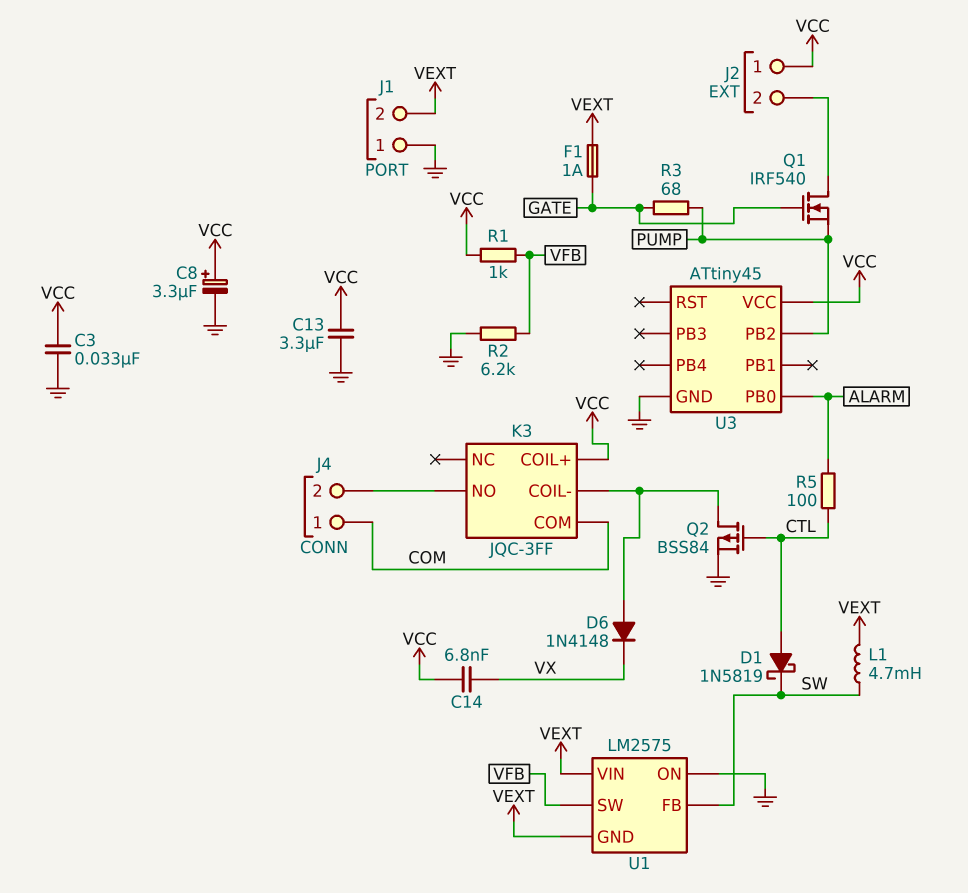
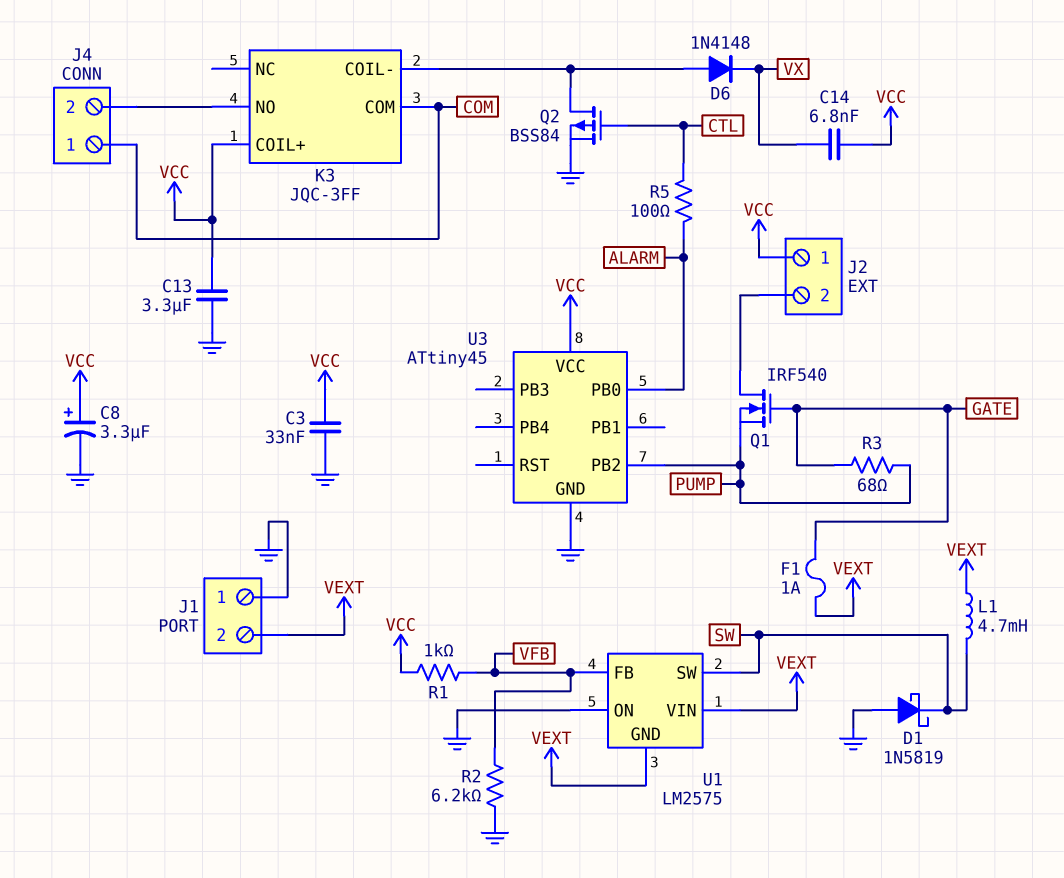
D1: schottky 1N5819 (A CTL, K SW) -> schottky 1N5819 (A GND, K SW)
U1 pin FB: SW -> VFB
U1 pin SW: VFB -> SW

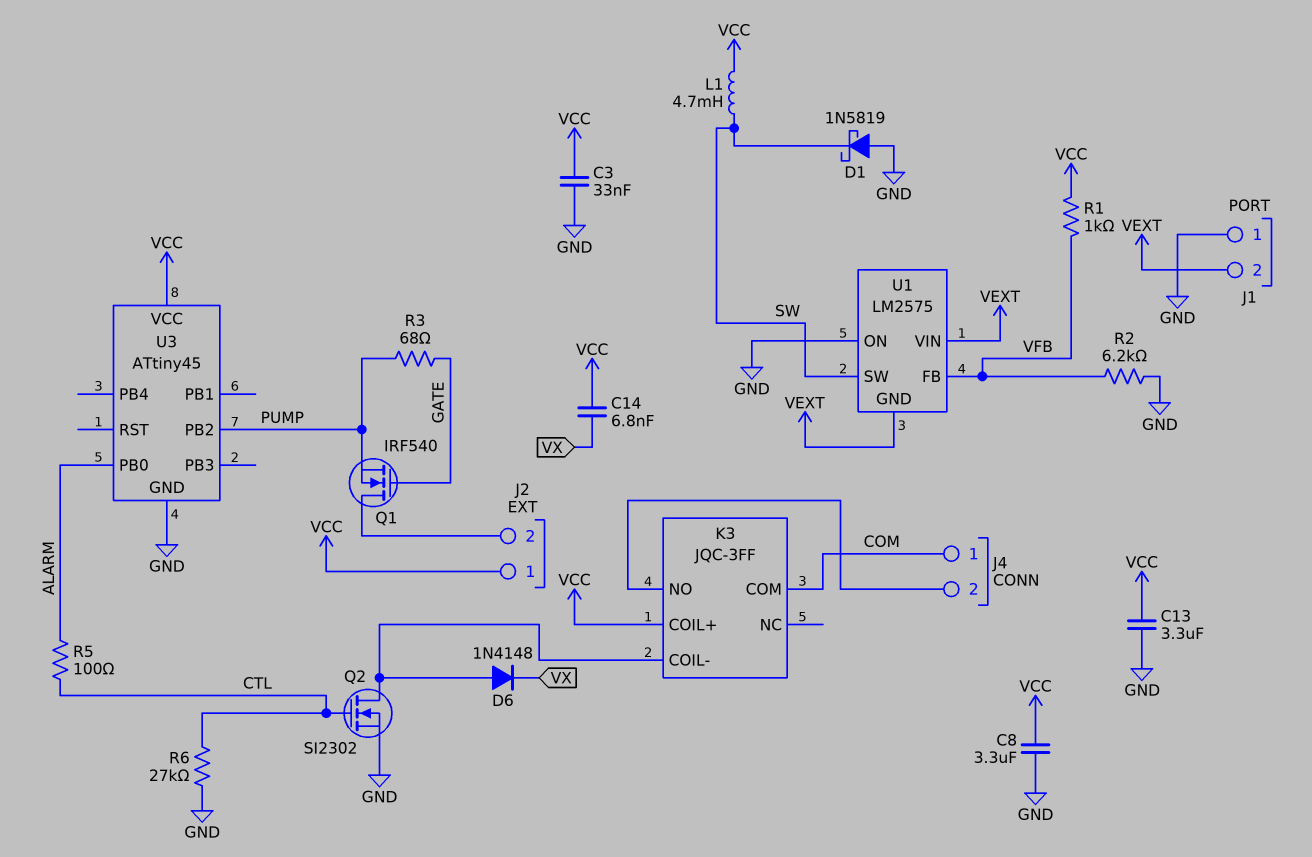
C8: 3.3uF (plus VCC, minus GND) -> 3.3uF (GND, VCC)
F1: 1A (GATE, VEXT) -> none
L1: 4.7mH (SW, VEXT) -> 4.7mH (SW, VCC)
Q2: PMOS BSS84 (G CTL, D K3/COIL-, S GND) -> NMOS SI2302 (G CTL, D K3/COIL-, S GND)
R6: none -> 27k (CTL, GND)

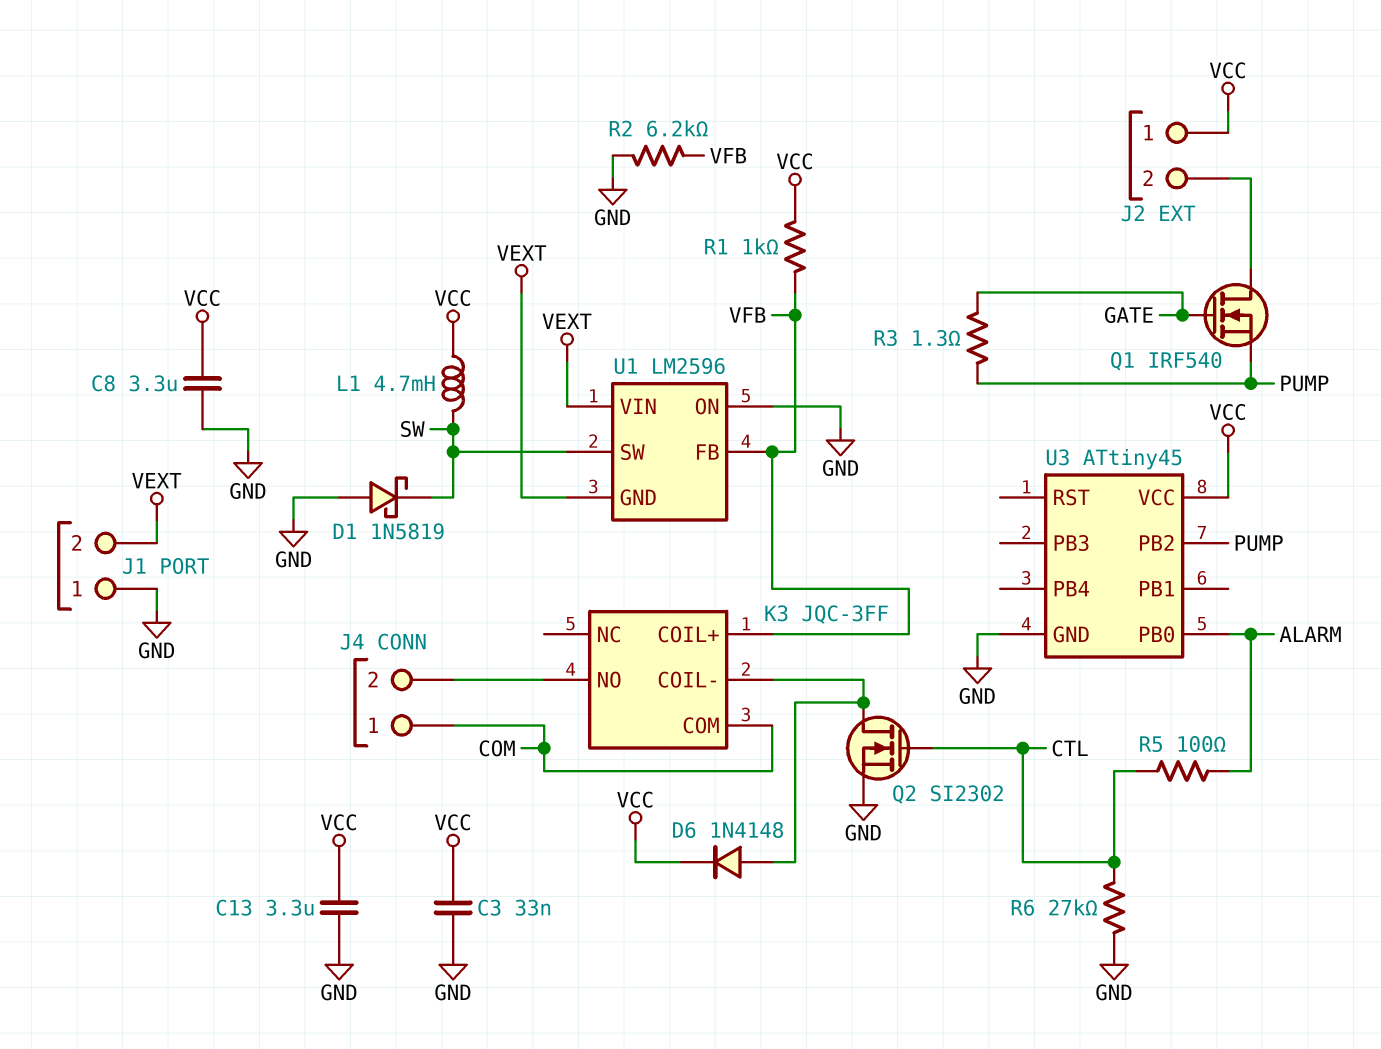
C14: 6.8nF (VCC, VX) -> none
D6: diode 1N4148 (A K3/COIL-, K VX) -> diode 1N4148 (A K3/COIL-, K VCC)
K3 pin COIL+: VCC -> VFB
R3: 68 (GATE, PUMP) -> 1.3 (GATE, PUMP)
U1: LM2575 -> LM2596

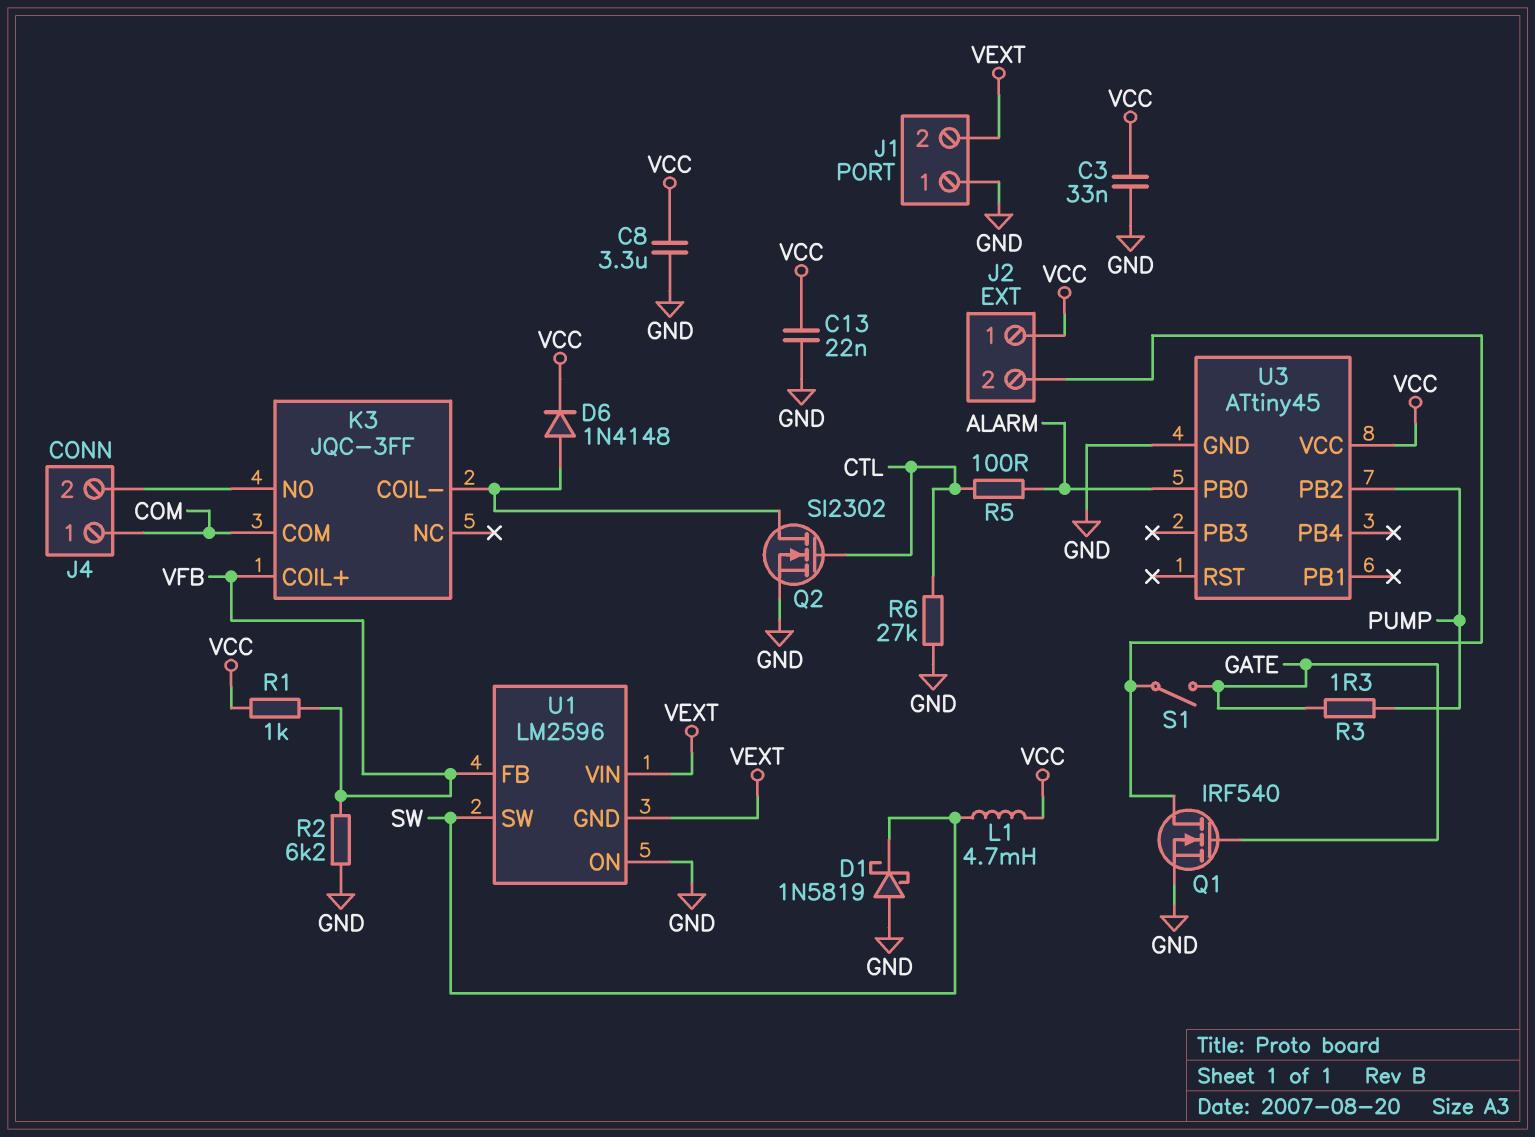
C13: 3.3uF (GND, VCC) -> 22nF (GND, VCC)
Q1: NMOS IRF540 (G GATE, D J2/2, S PUMP) -> NMOS IRF540 (G GATE, D J2/2, S GND)
S1: none -> switch (GATE, J2/2)

